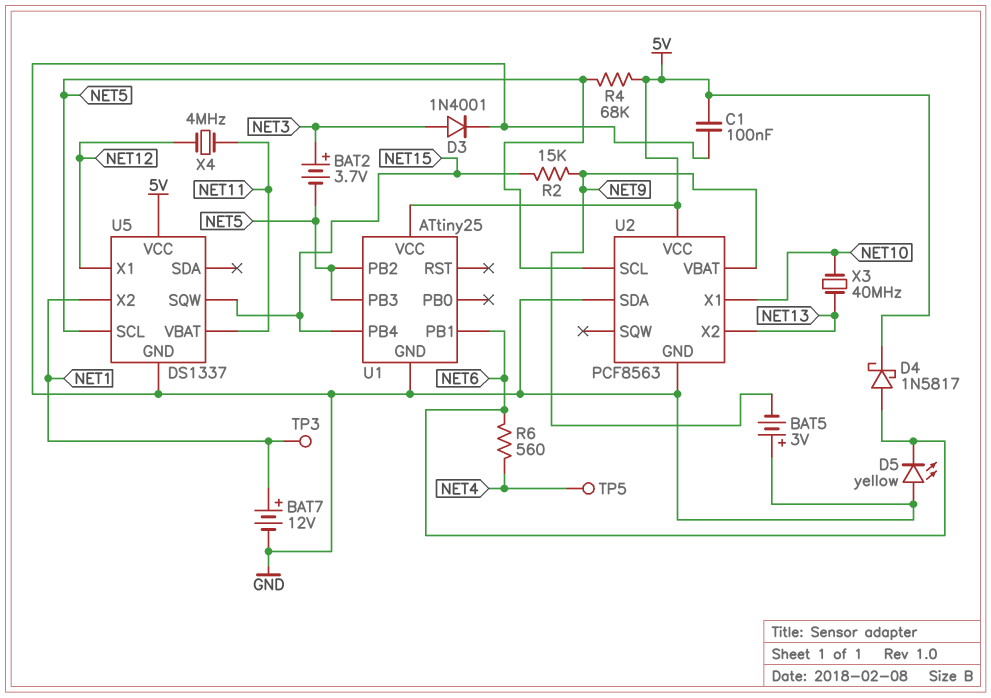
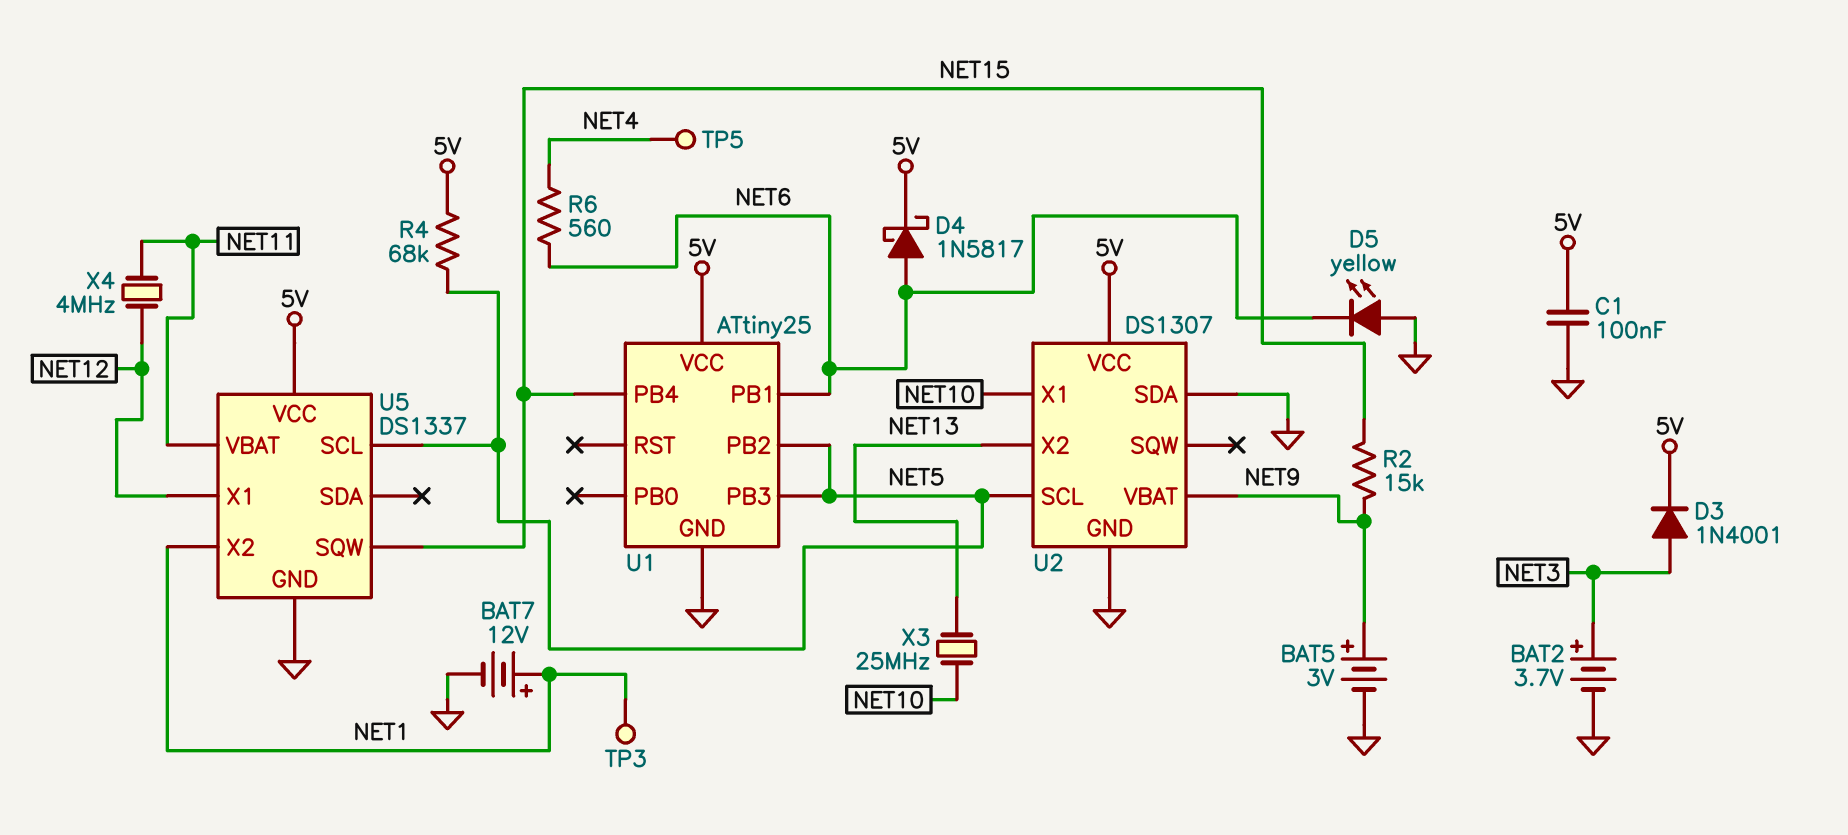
BAT2: 3.7V (plus NET3, minus NET5) -> 3.7V (plus NET3, minus GND)
BAT5: 3V (plus GND, minus NET9) -> 3V (plus NET9, minus GND)
D3: diode 1N4001 (A NET3, K GND) -> diode 1N4001 (A NET3, K 5V)
U2: PCF8563 -> DS1307
X3: 40MHz (NET10, NET13) -> 25MHz (NET10, NET13)

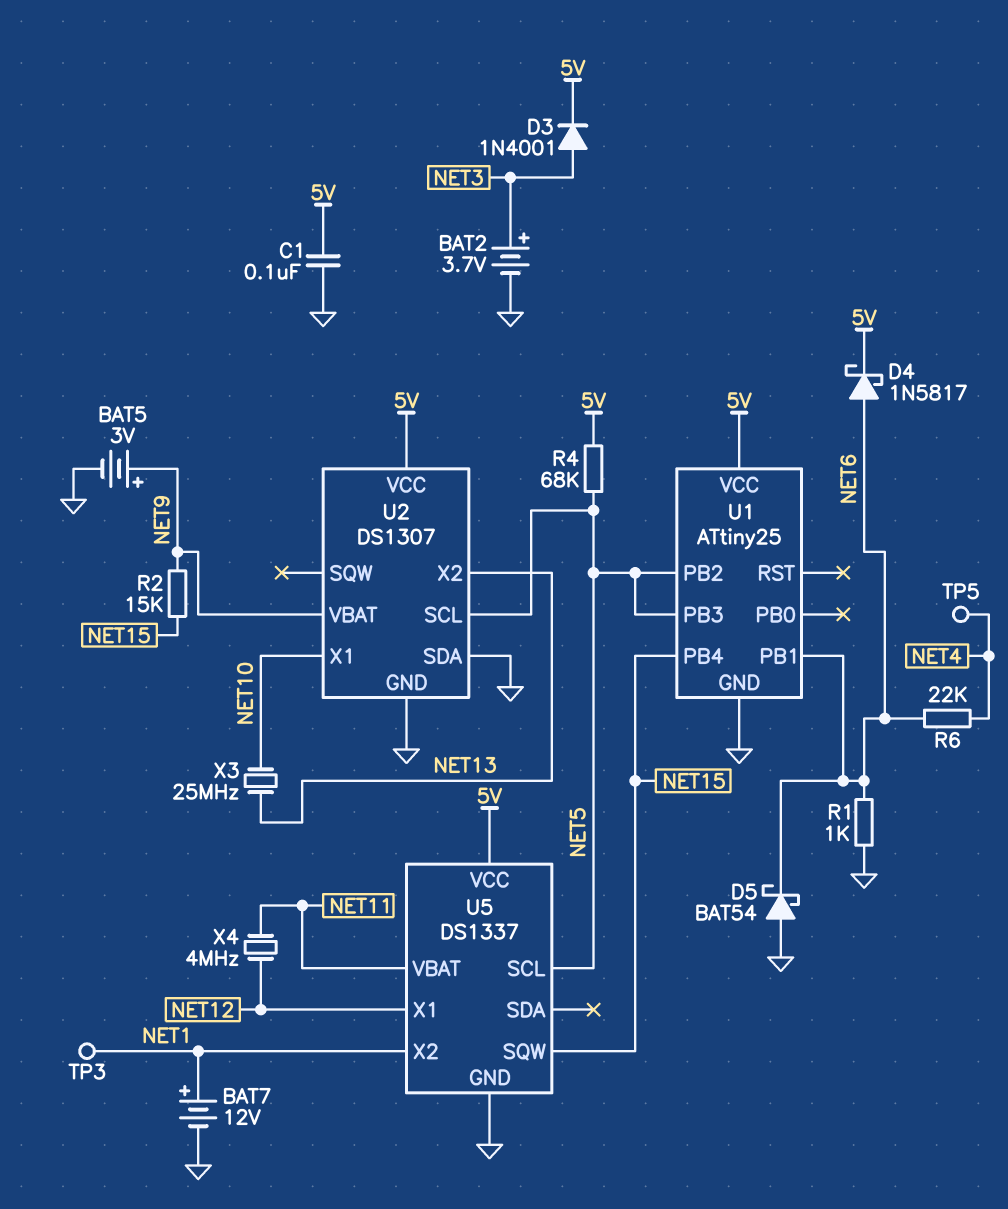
D5: LED yellow (A GND, K NET6) -> schottky BAT54 (A GND, K NET6)
R1: none -> 1k (GND, NET6)
R6: 560 (NET4, NET6) -> 22k (NET4, NET6)

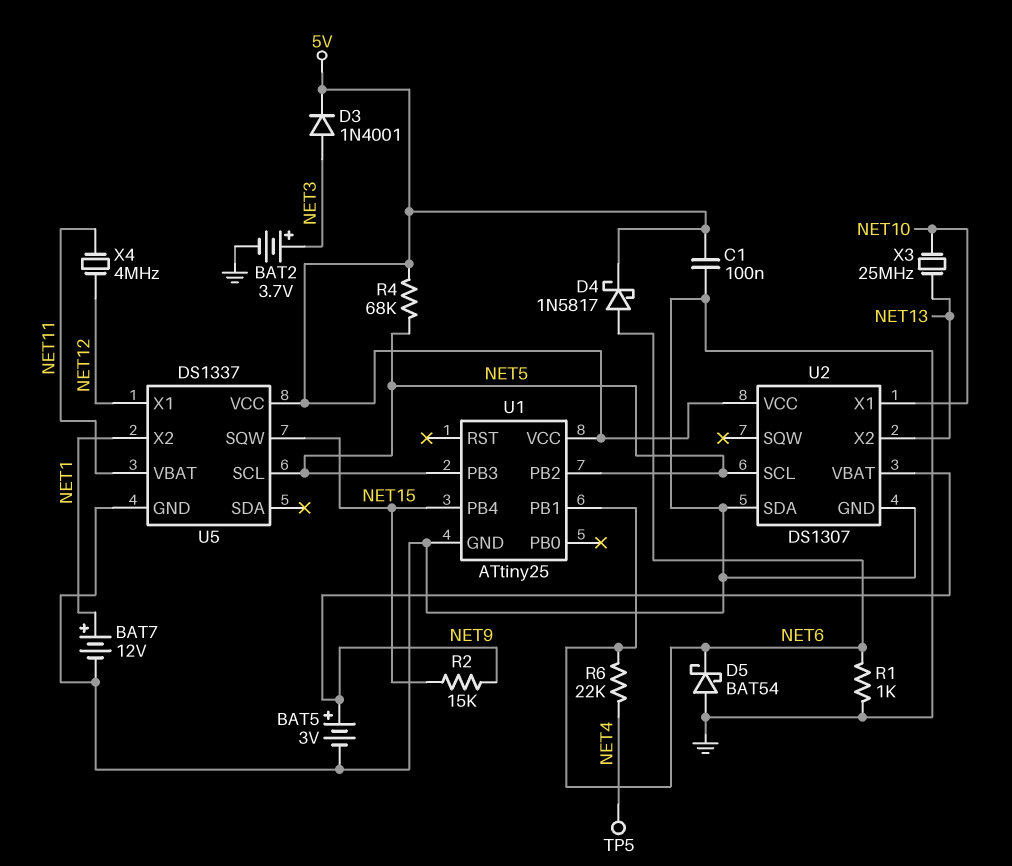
TP3: test point (NET1) -> none

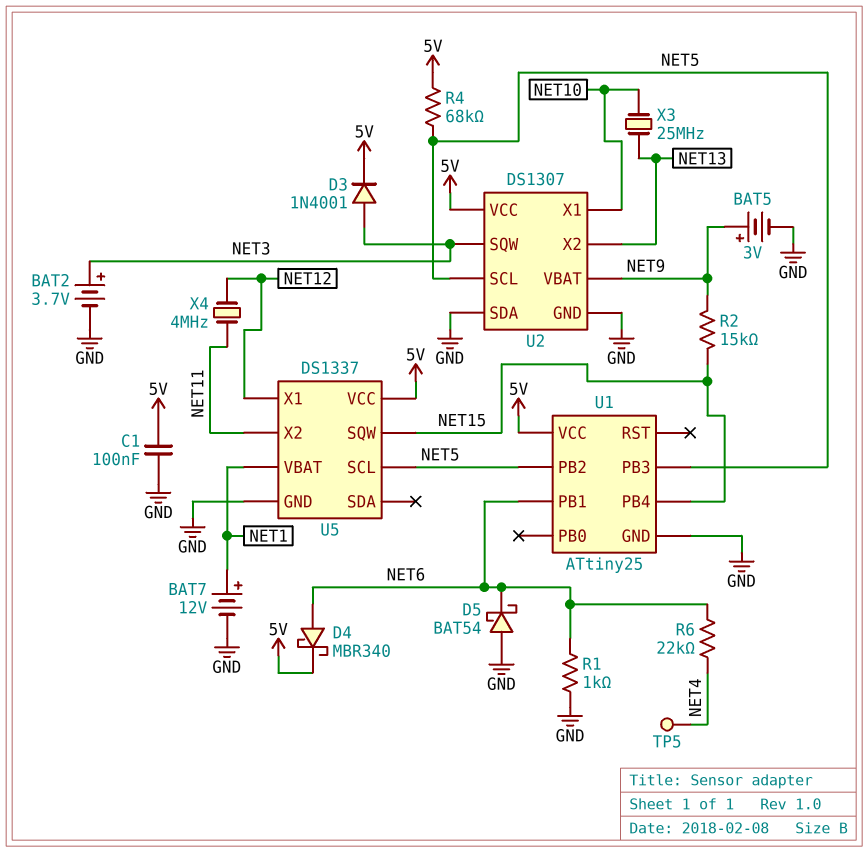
D4: schottky 1N5817 (A NET6, K 5V) -> schottky MBR340 (A NET6, K 5V)
U2 pin SQW: none -> NET3
U5 pin VBAT: NET11 -> NET1
U5 pin X2: NET1 -> NET11

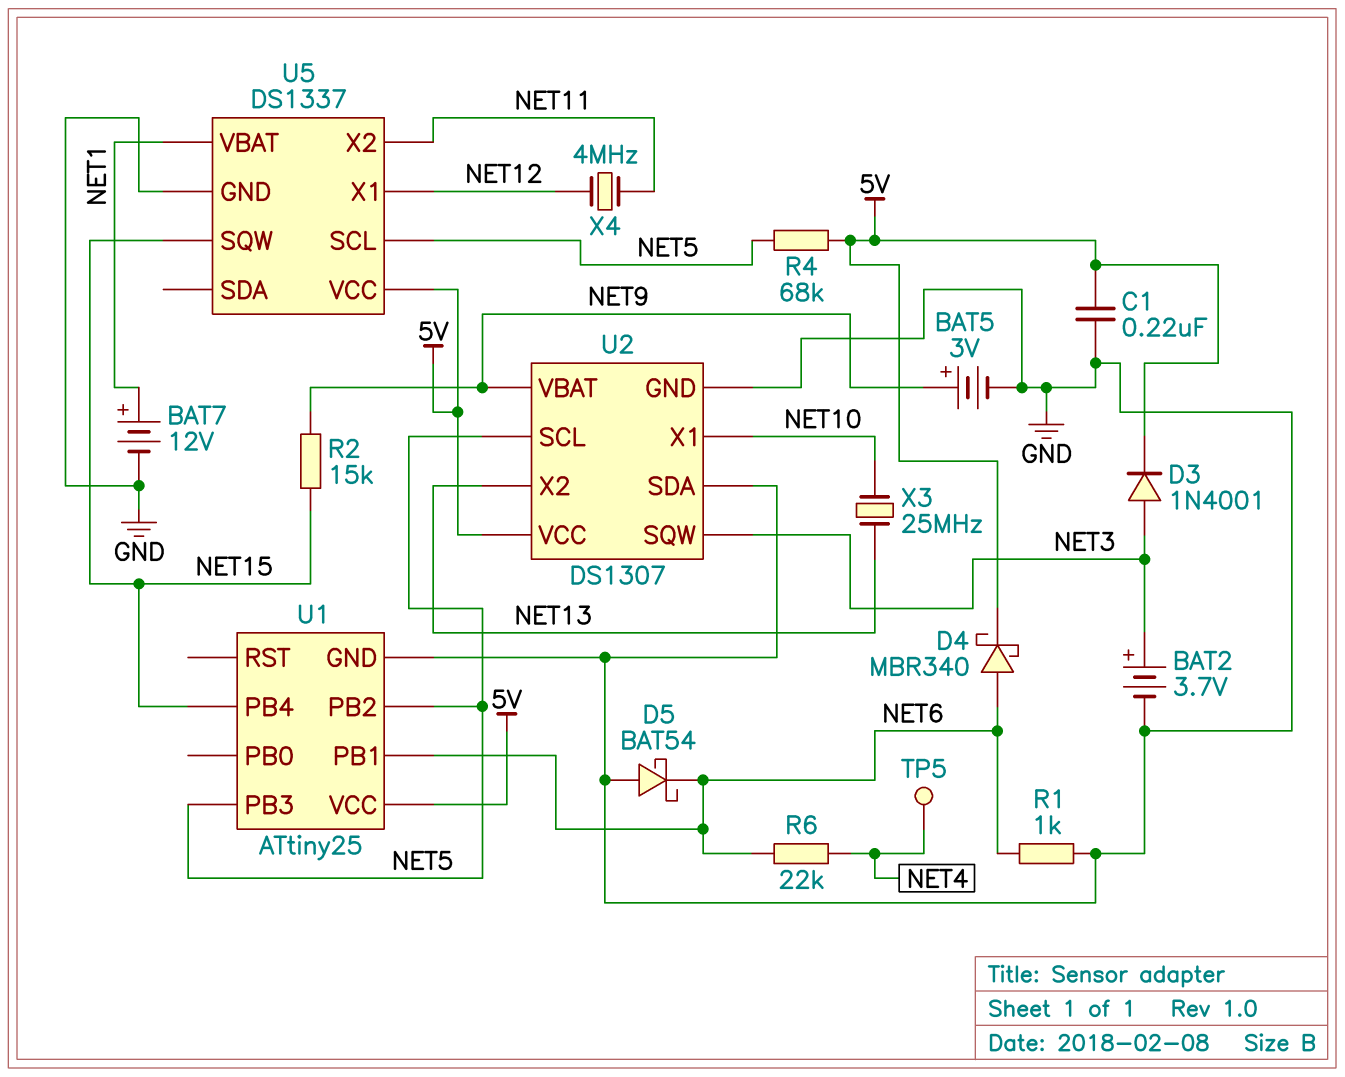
C1: 100nF (5V, GND) -> 220nF (5V, GND)

